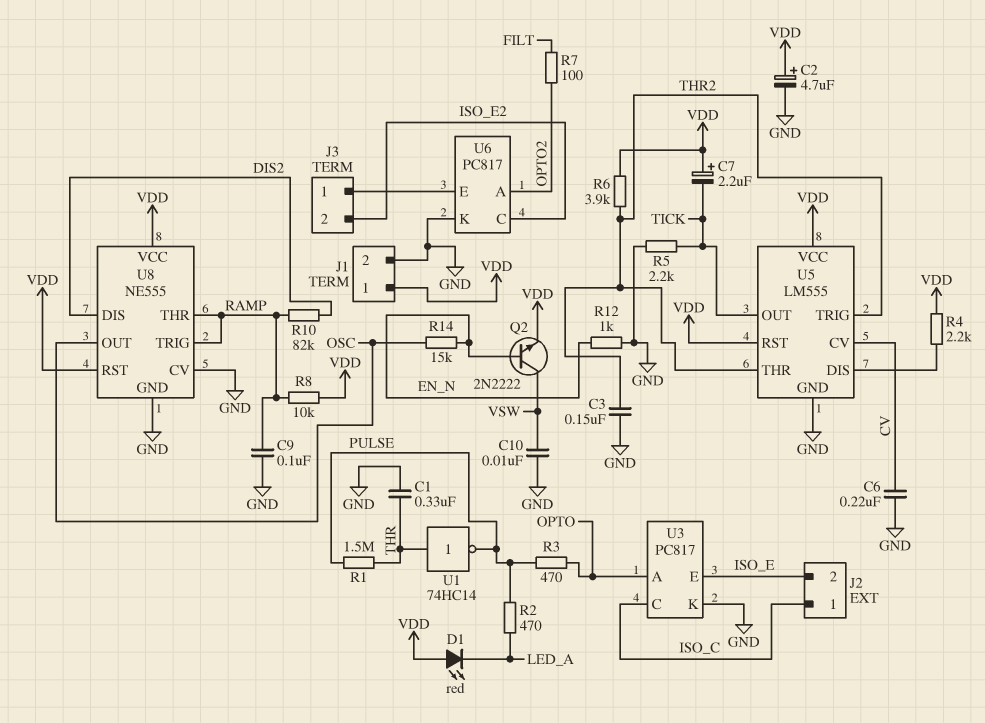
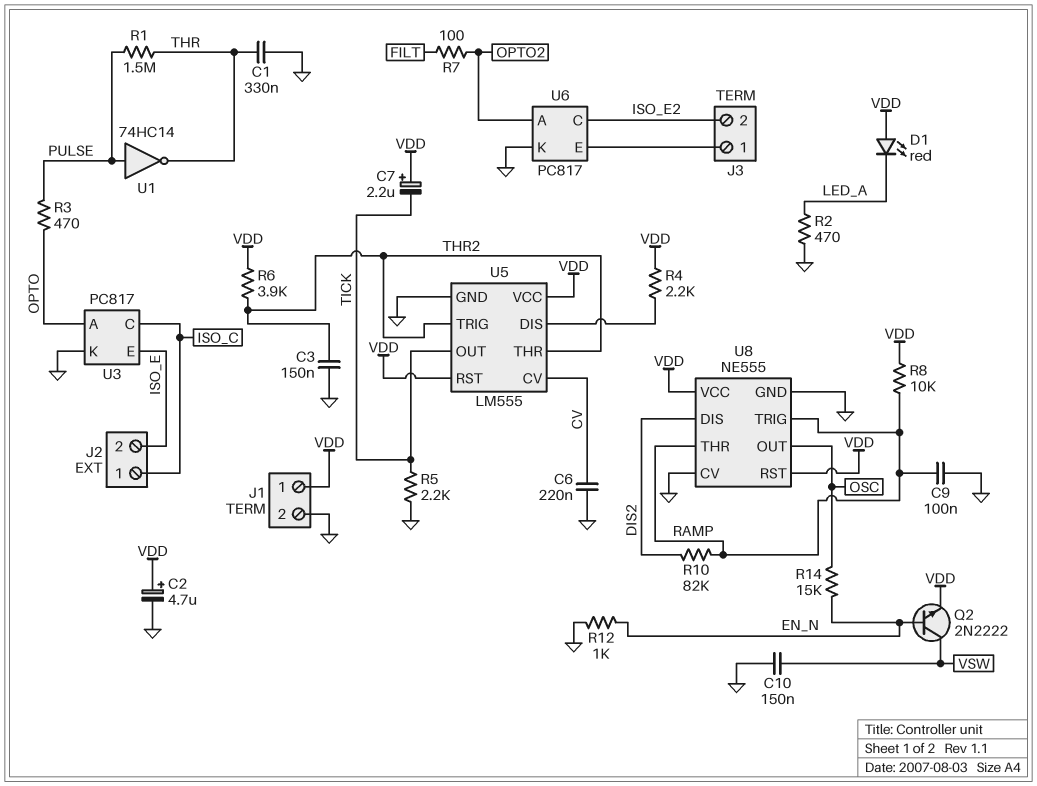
C10: 10nF (GND, VSW) -> 150nF (GND, VSW)
R2: 470 (LED_A, PULSE) -> 470 (GND, LED_A)
U1: NOT 74HC14 (in THR, out PULSE) -> NOT 74HC14 (in PULSE, out THR)

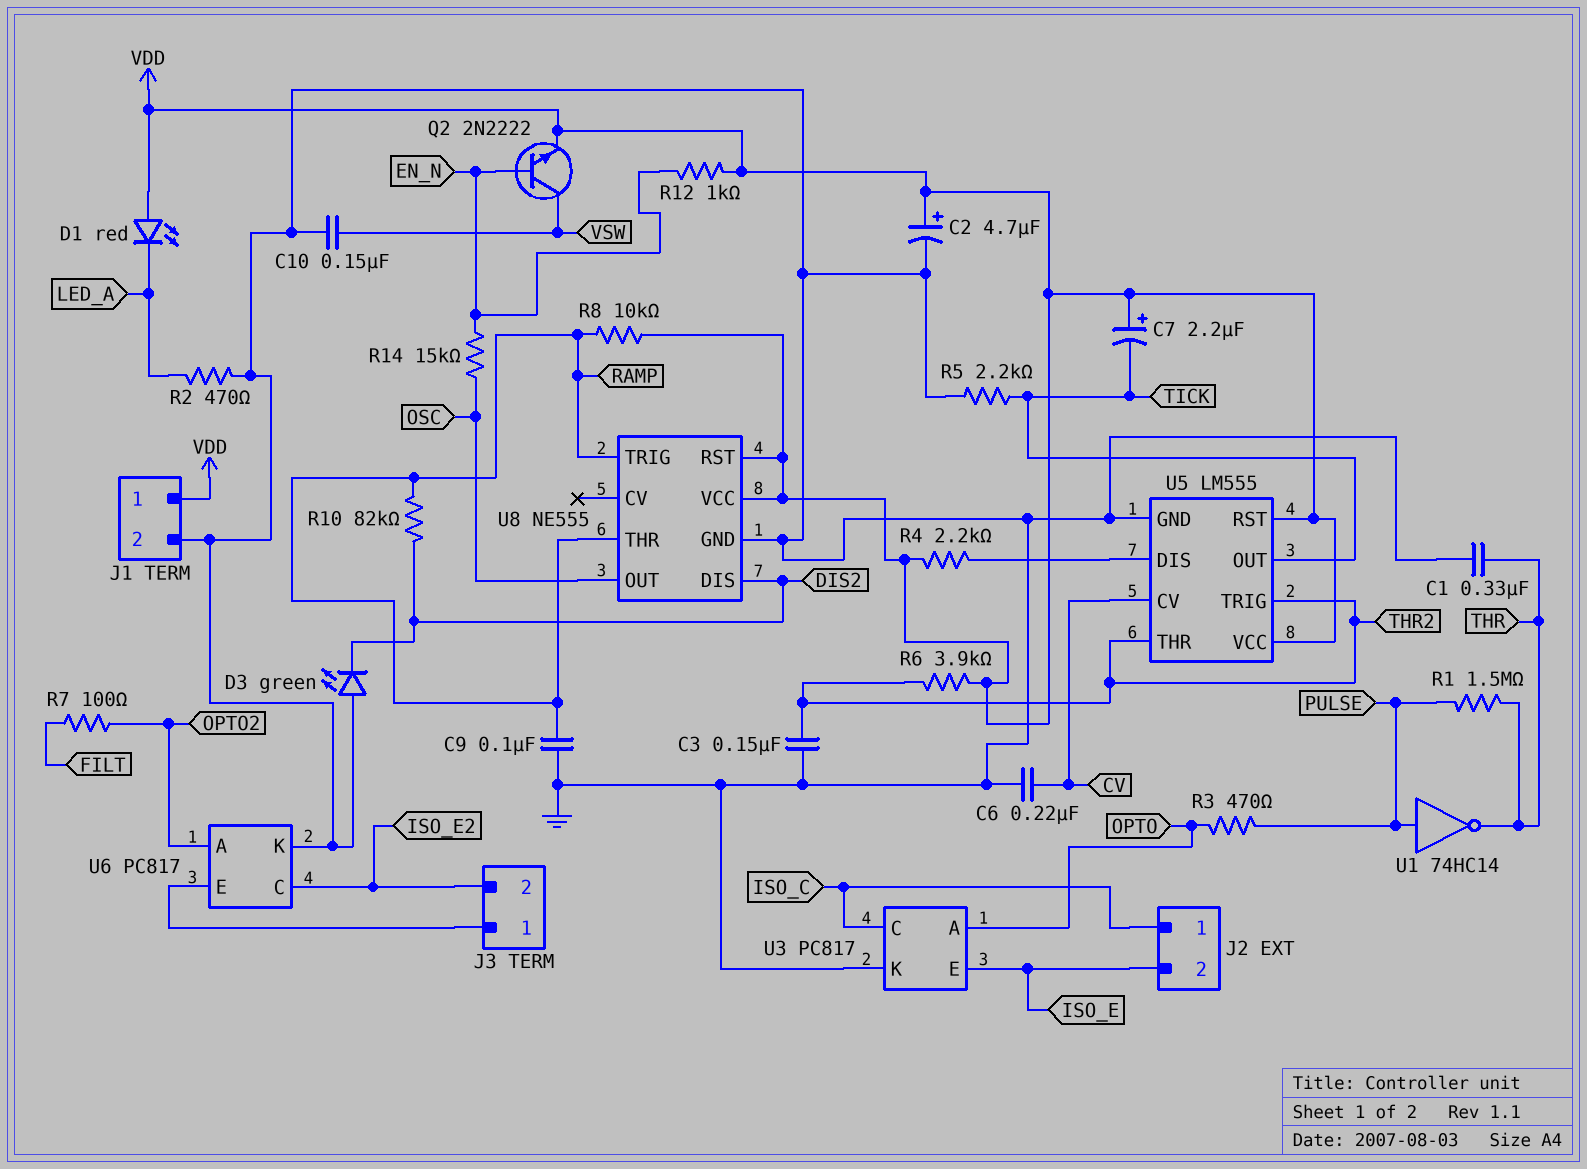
D3: none -> LED green (A GND, K DIS2)
R12: 1k (EN_N, GND) -> 1k (EN_N, VDD)
U8 pin CV: GND -> none

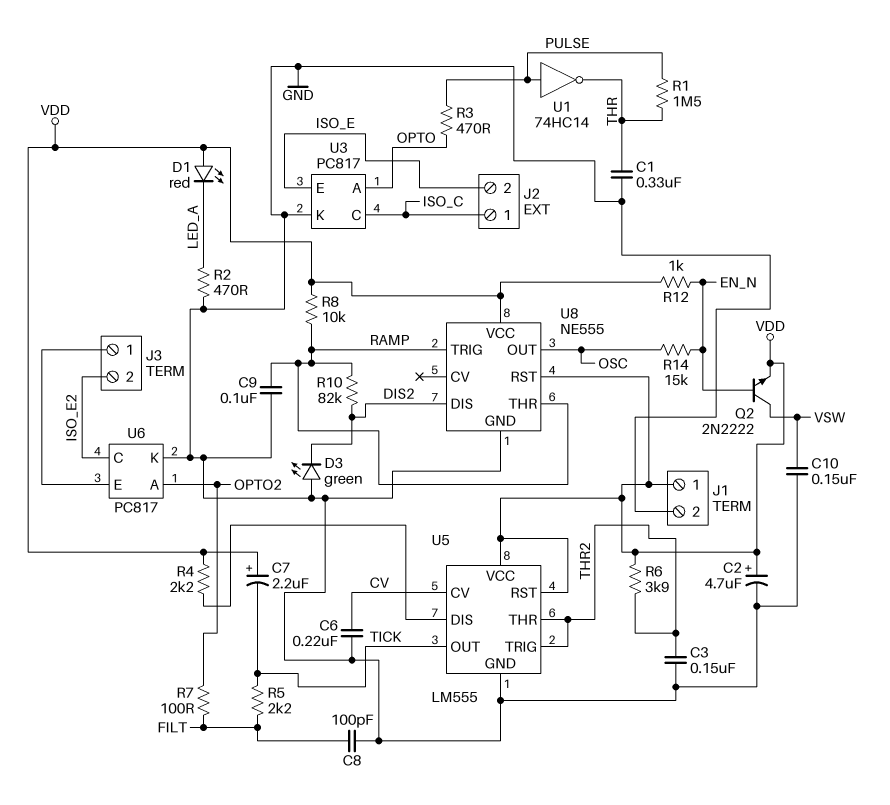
C8: none -> 100pF (FILT, GND)
R5: 2.2k (GND, TICK) -> 2.2k (FILT, TICK)

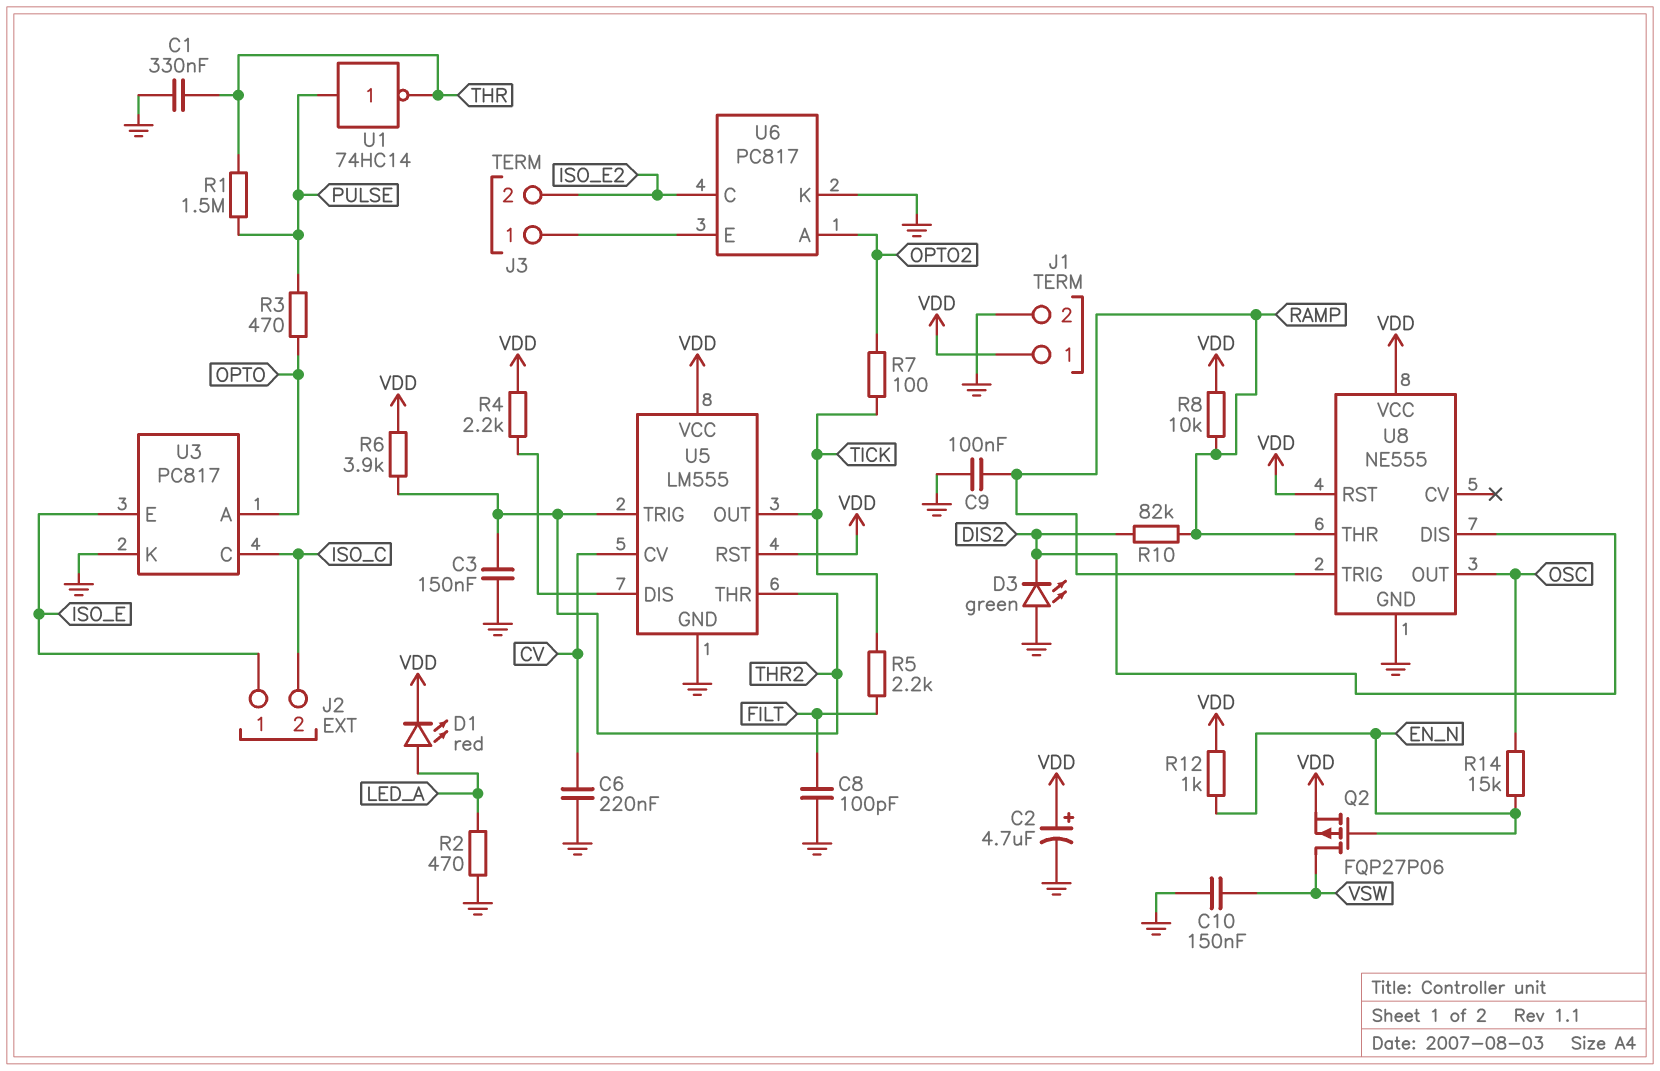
C7: 2.2uF (plus VDD, minus TICK) -> none
D1: LED red (A VDD, K LED_A) -> LED red (A LED_A, K VDD)
J2 pin 1: ISO_C -> ISO_E
J2 pin 2: ISO_E -> ISO_C
Q2: NPN 2N2222 (B EN_N, C VSW, E VDD) -> PMOS FQP27P06 (G EN_N, D VSW, S VDD)
R7: 100 (FILT, OPTO2) -> 100 (OPTO2, TICK)

